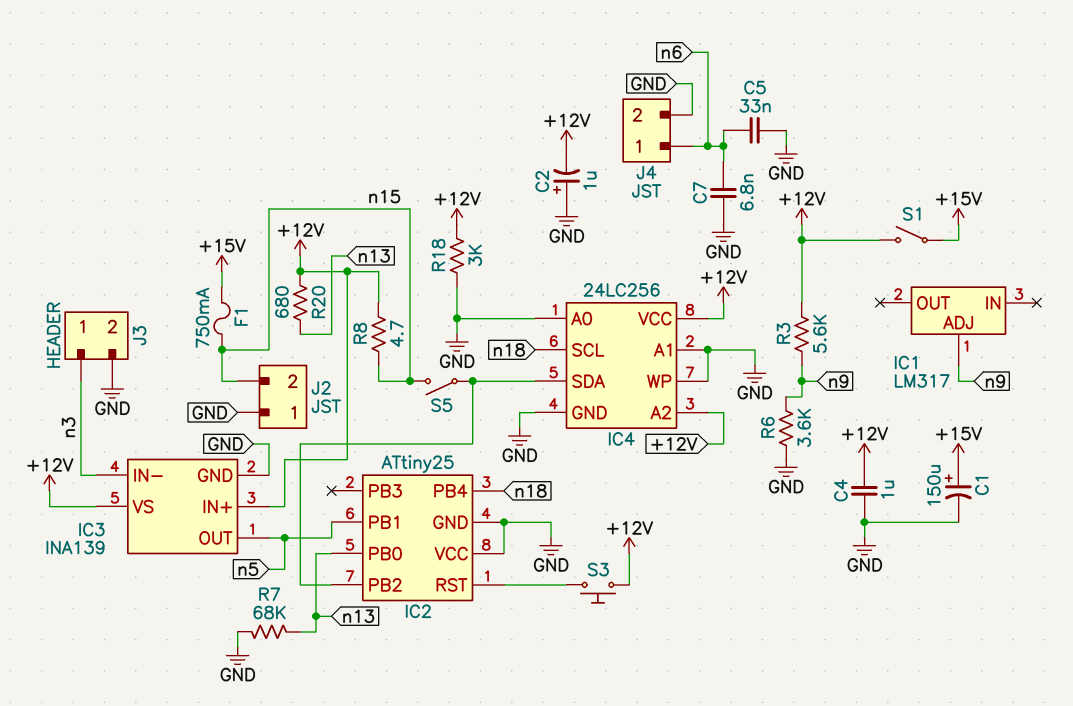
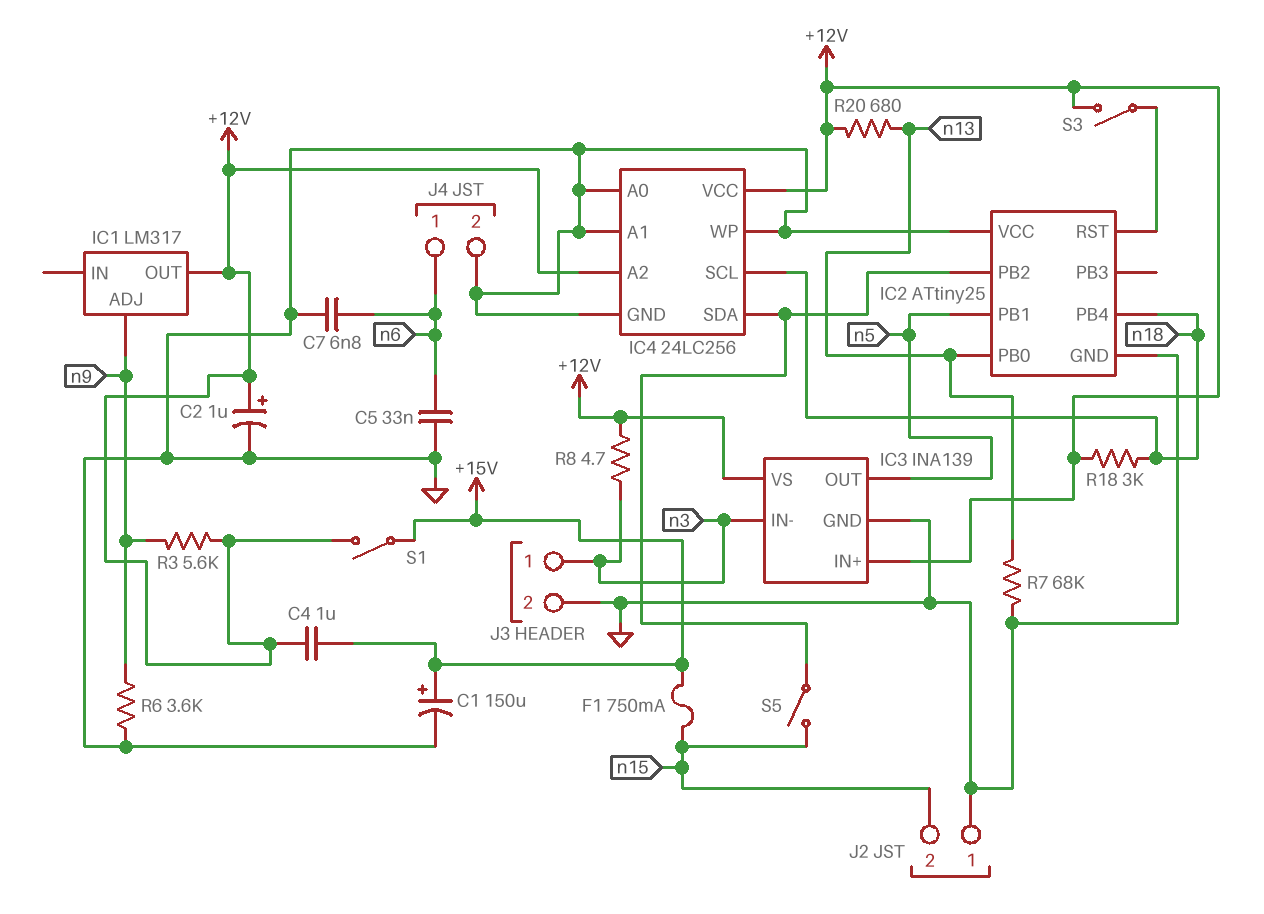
C2: 1uF (plus GND, minus +12V) -> 1uF (plus +12V, minus GND)
C4: 1uF (+12V, GND) -> 1uF (+12V, +15V)
IC1 pin OUT: none -> +12V
R8: 4.7 (+12V, n15) -> 4.7 (+12V, n3)
R18: 3k (+12V, GND) -> 3k (+12V, n18)
S3: button (+12V, IC2/RST) -> switch (+12V, IC2/RST)

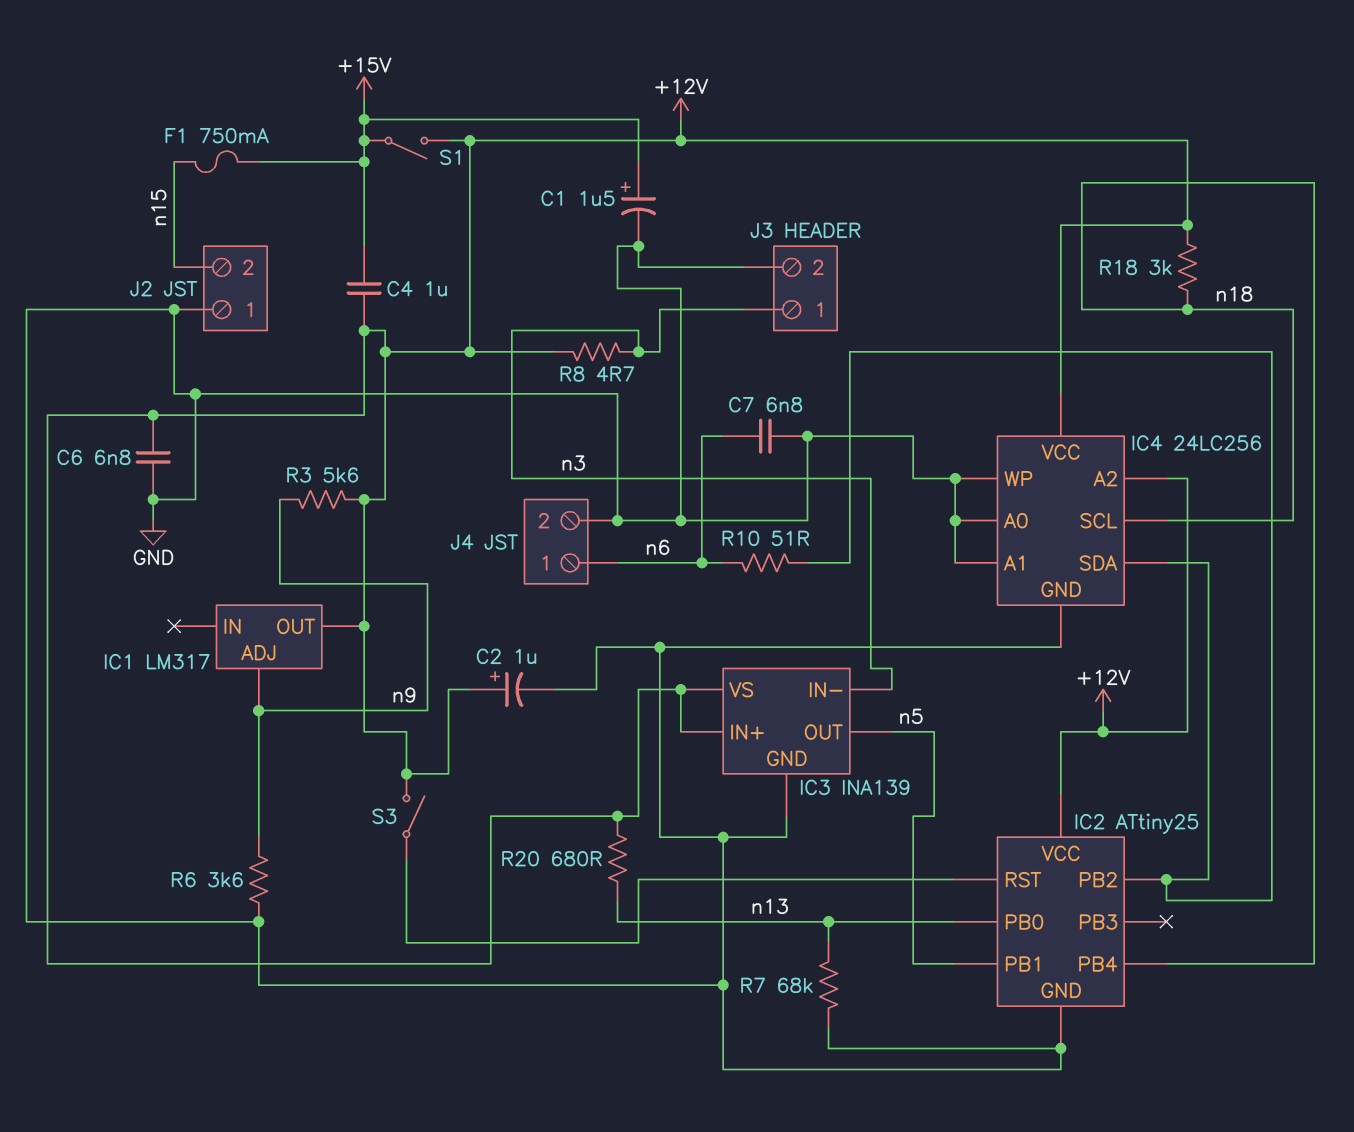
C1: 150uF (plus +15V, minus GND) -> 1.5uF (plus +15V, minus GND)
C5: 33nF (GND, n6) -> none
C6: none -> 6.8nF (+12V, GND)
IC2 pin VCC: GND -> +12V
R10: none -> 51 (IC2/PB2, n6)
S5: switch (IC2/PB2, n15) -> none

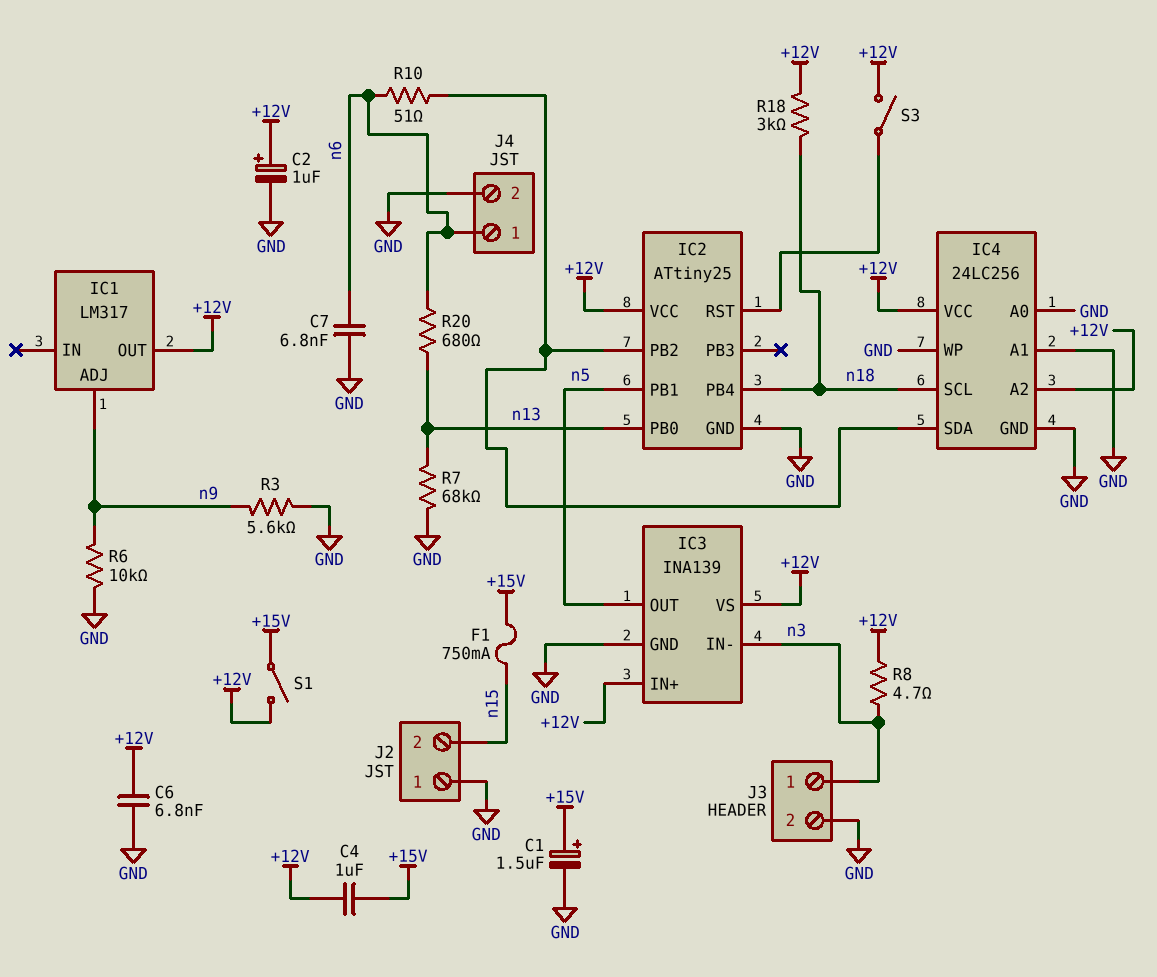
R3: 5.6k (+12V, n9) -> 5.6k (GND, n9)
R6: 3.6k (GND, n9) -> 10k (GND, n9)
R20: 680 (+12V, n13) -> 680 (n6, n13)

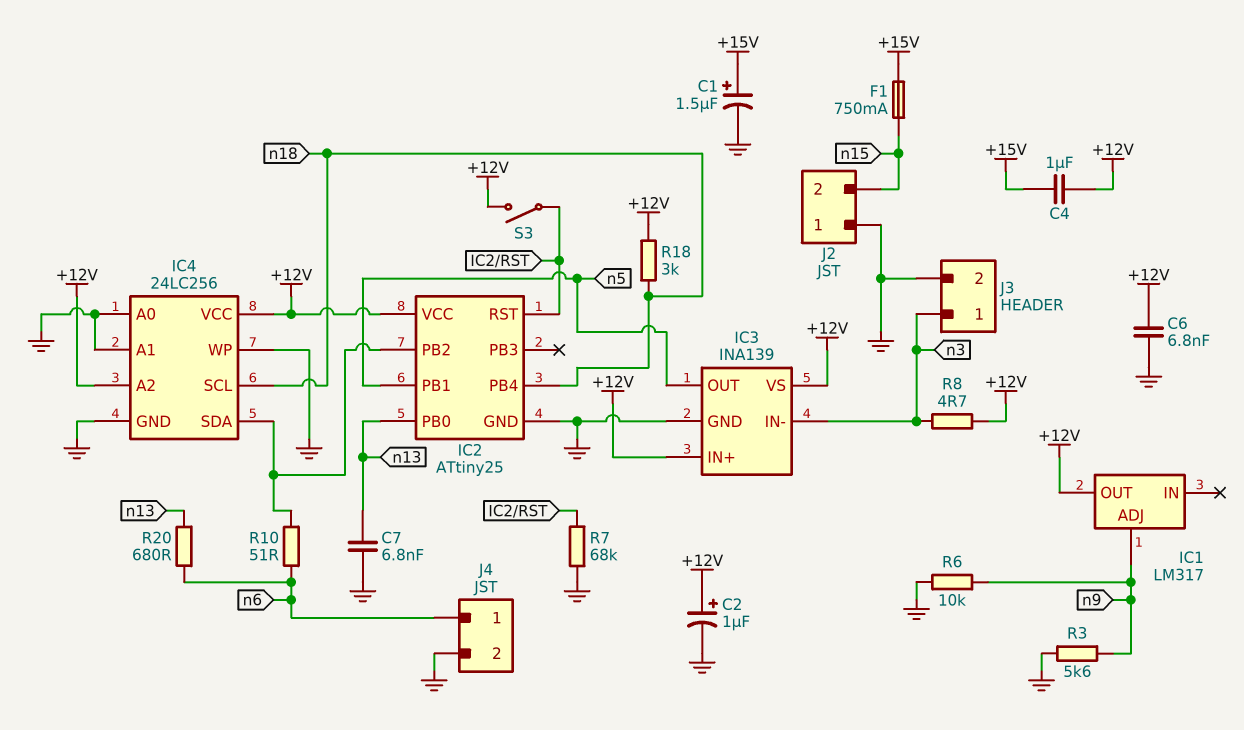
C7: 6.8nF (GND, n6) -> 6.8nF (GND, n13)
R7: 68k (GND, n13) -> 68k (GND, IC2/RST)
S1: switch (+12V, +15V) -> none

